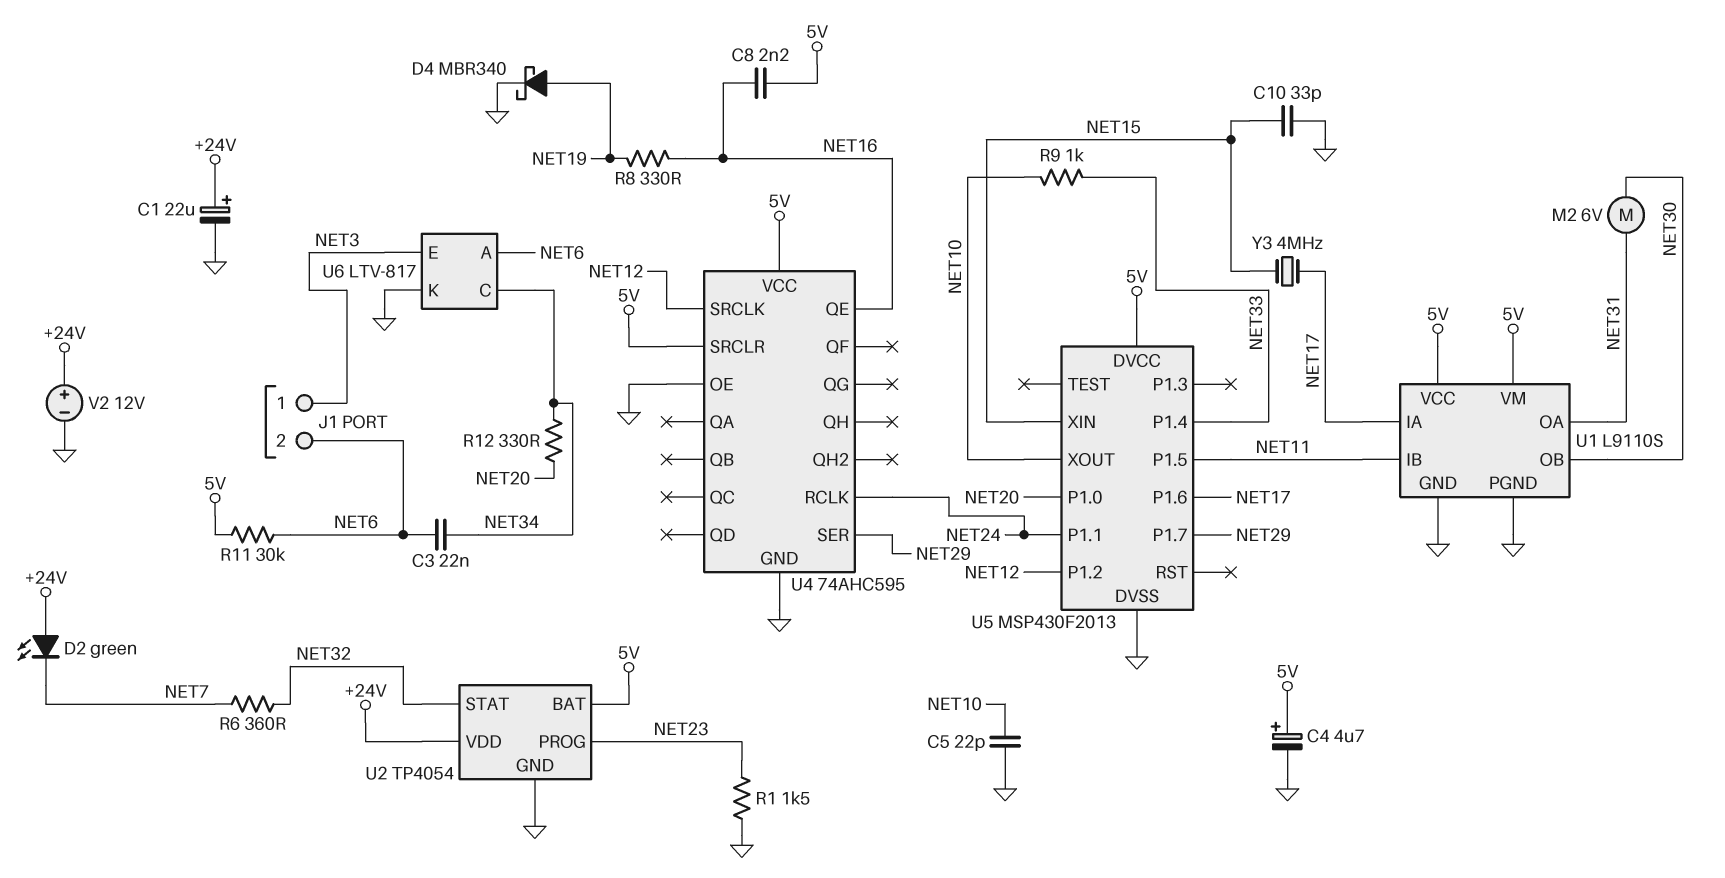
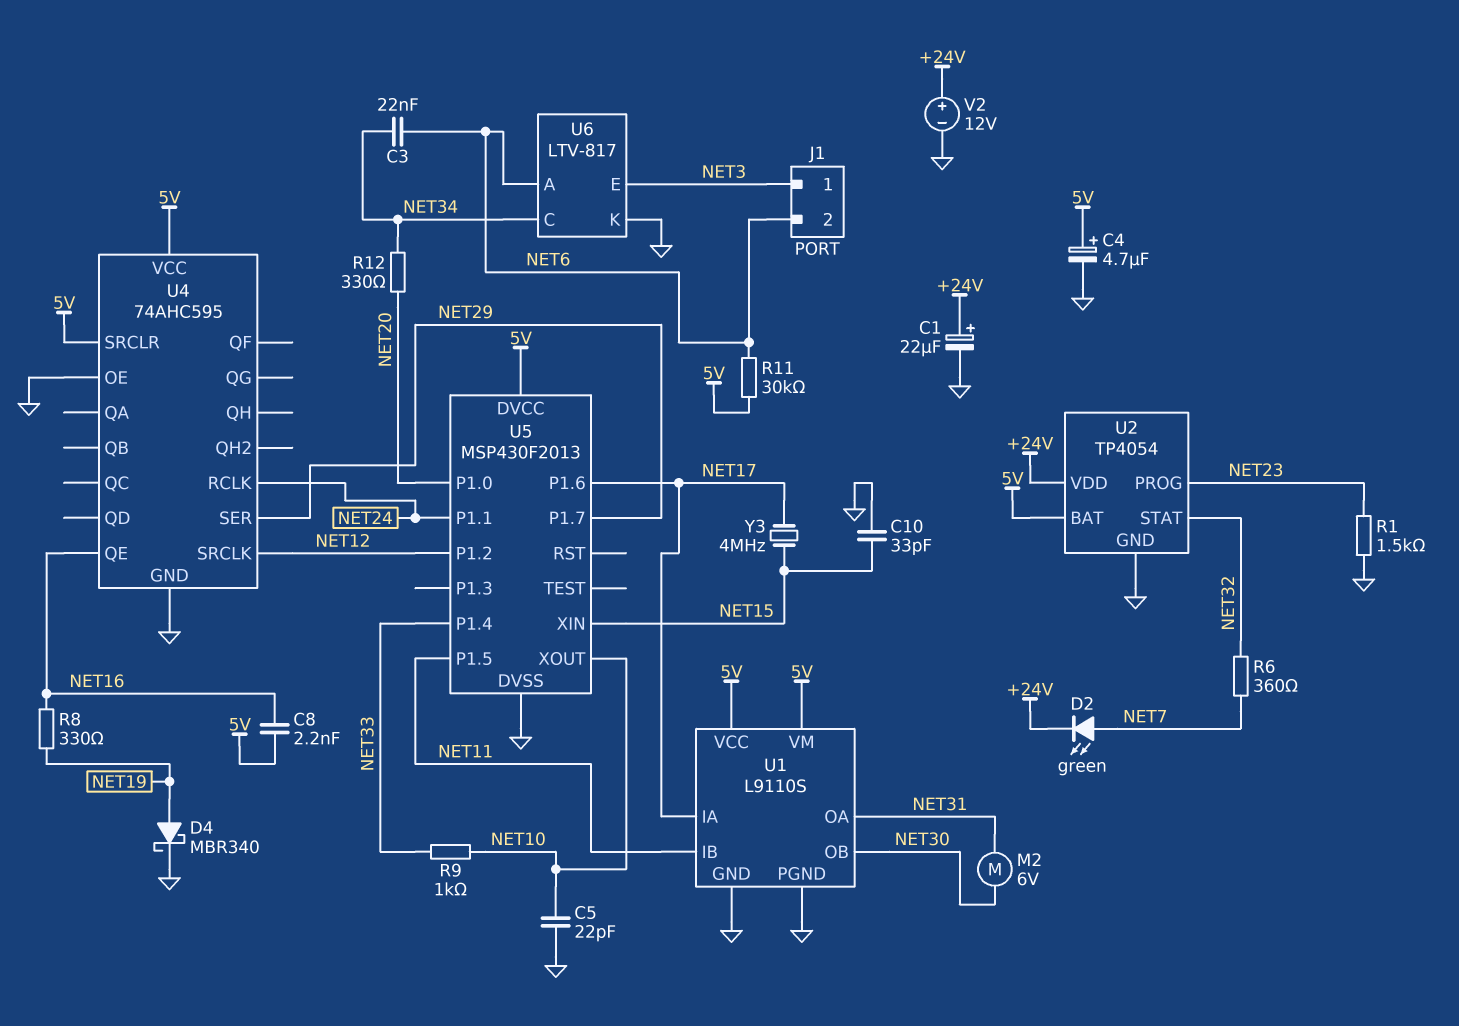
D2: LED green (A +24V, K NET7) -> LED green (A NET7, K +24V)

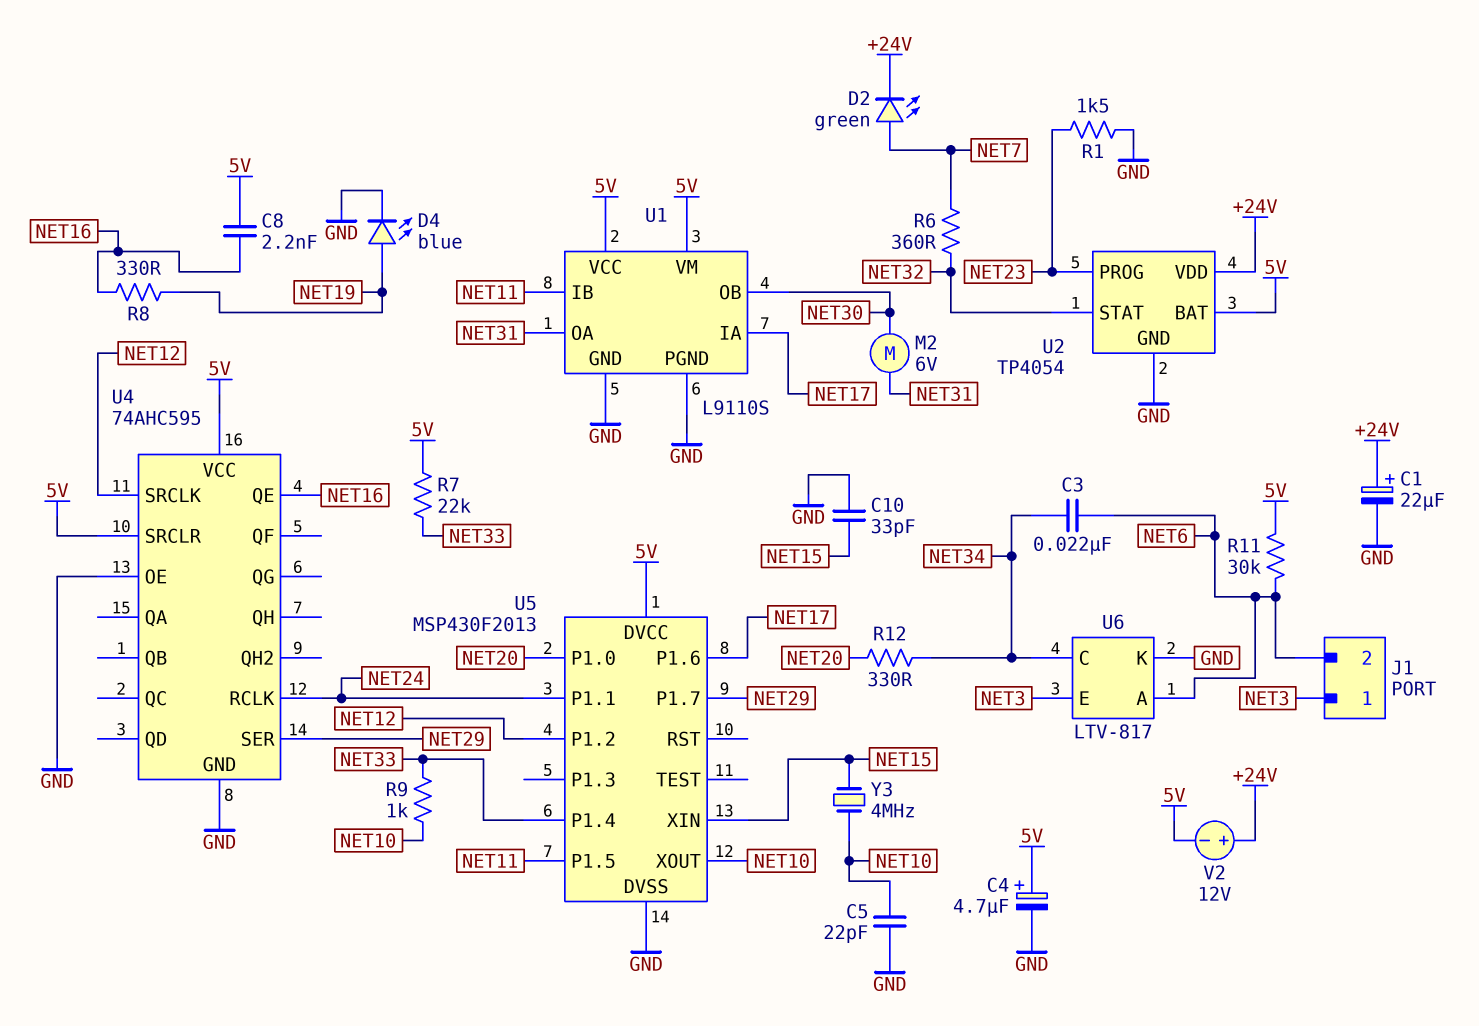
D4: schottky MBR340 (A NET19, K GND) -> LED blue (A NET19, K GND)
R7: none -> 22k (5V, NET33)
V2: 12V (plus +24V, minus GND) -> 12V (plus +24V, minus 5V)
Y3: 4MHz (NET15, NET17) -> 4MHz (NET10, NET15)

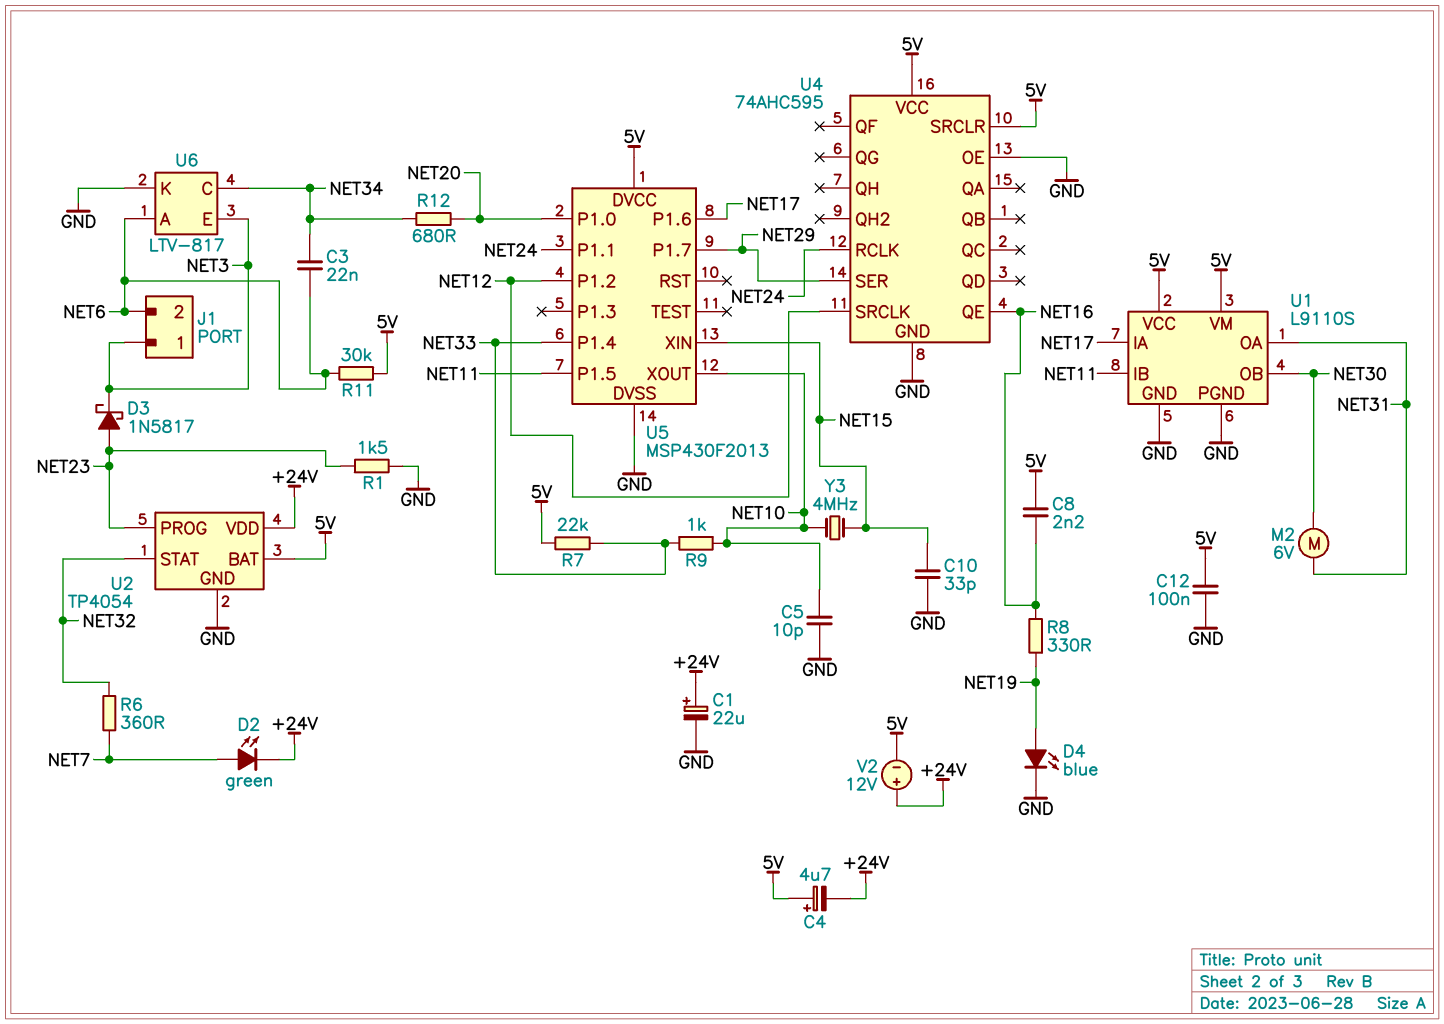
C4: 4.7uF (plus 5V, minus GND) -> 4.7uF (plus 5V, minus +24V)
C5: 22pF (GND, NET10) -> 10pF (GND, NET10)
C12: none -> 100nF (5V, GND)
D3: none -> schottky 1N5817 (A NET23, K NET3)
R12: 330 (NET20, NET34) -> 680 (NET20, NET34)

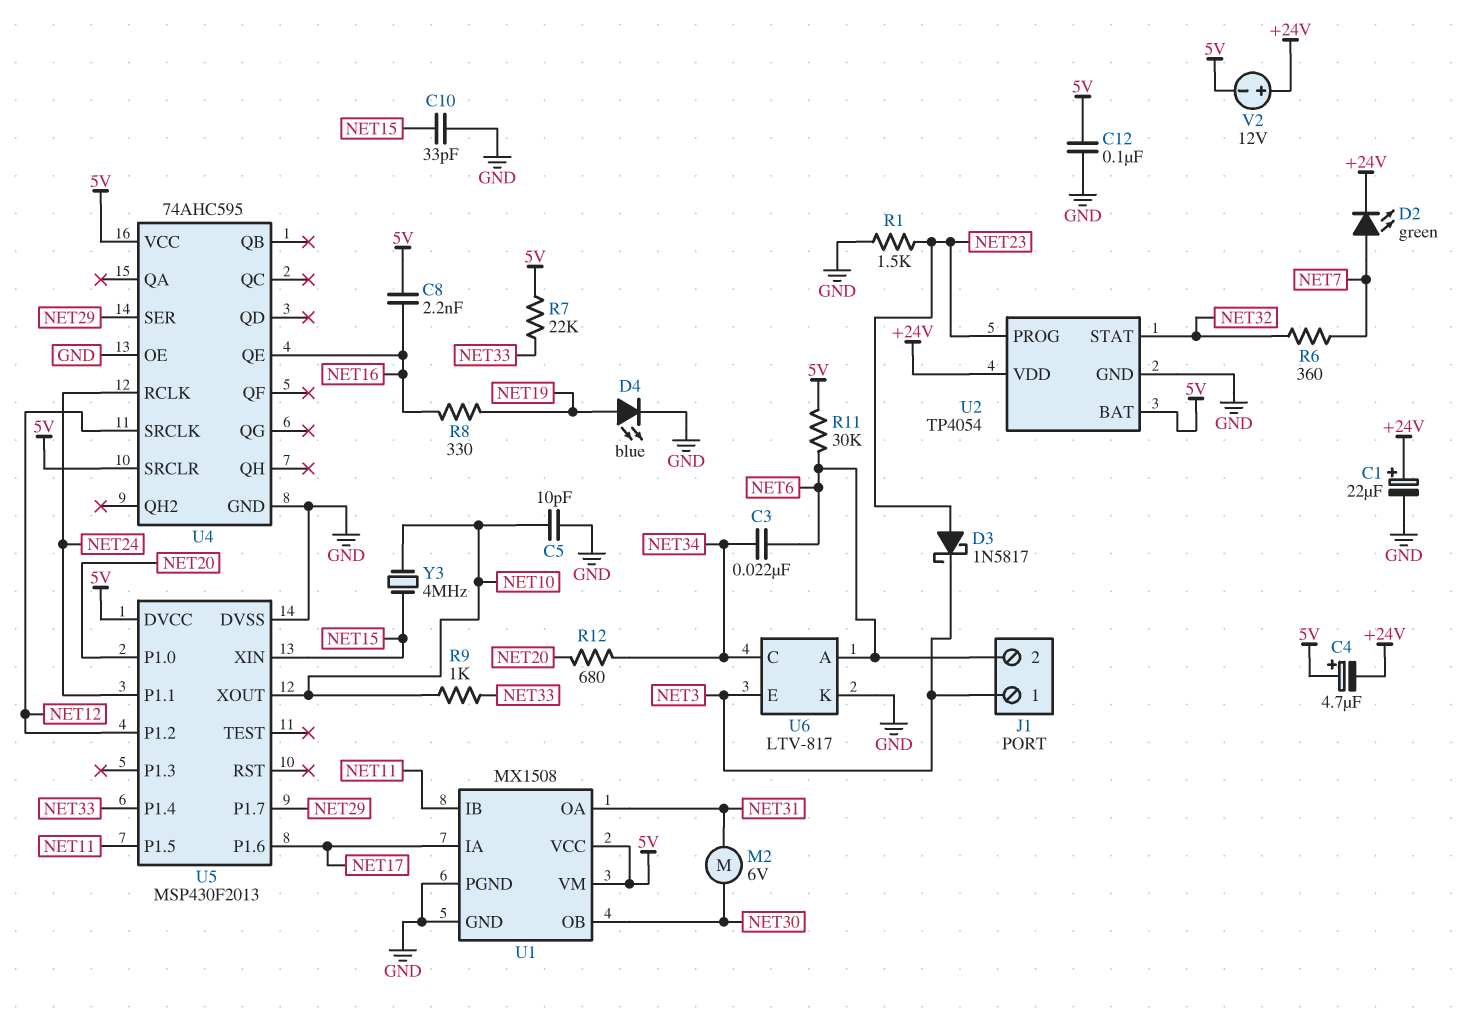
U1: L9110S -> MX1508

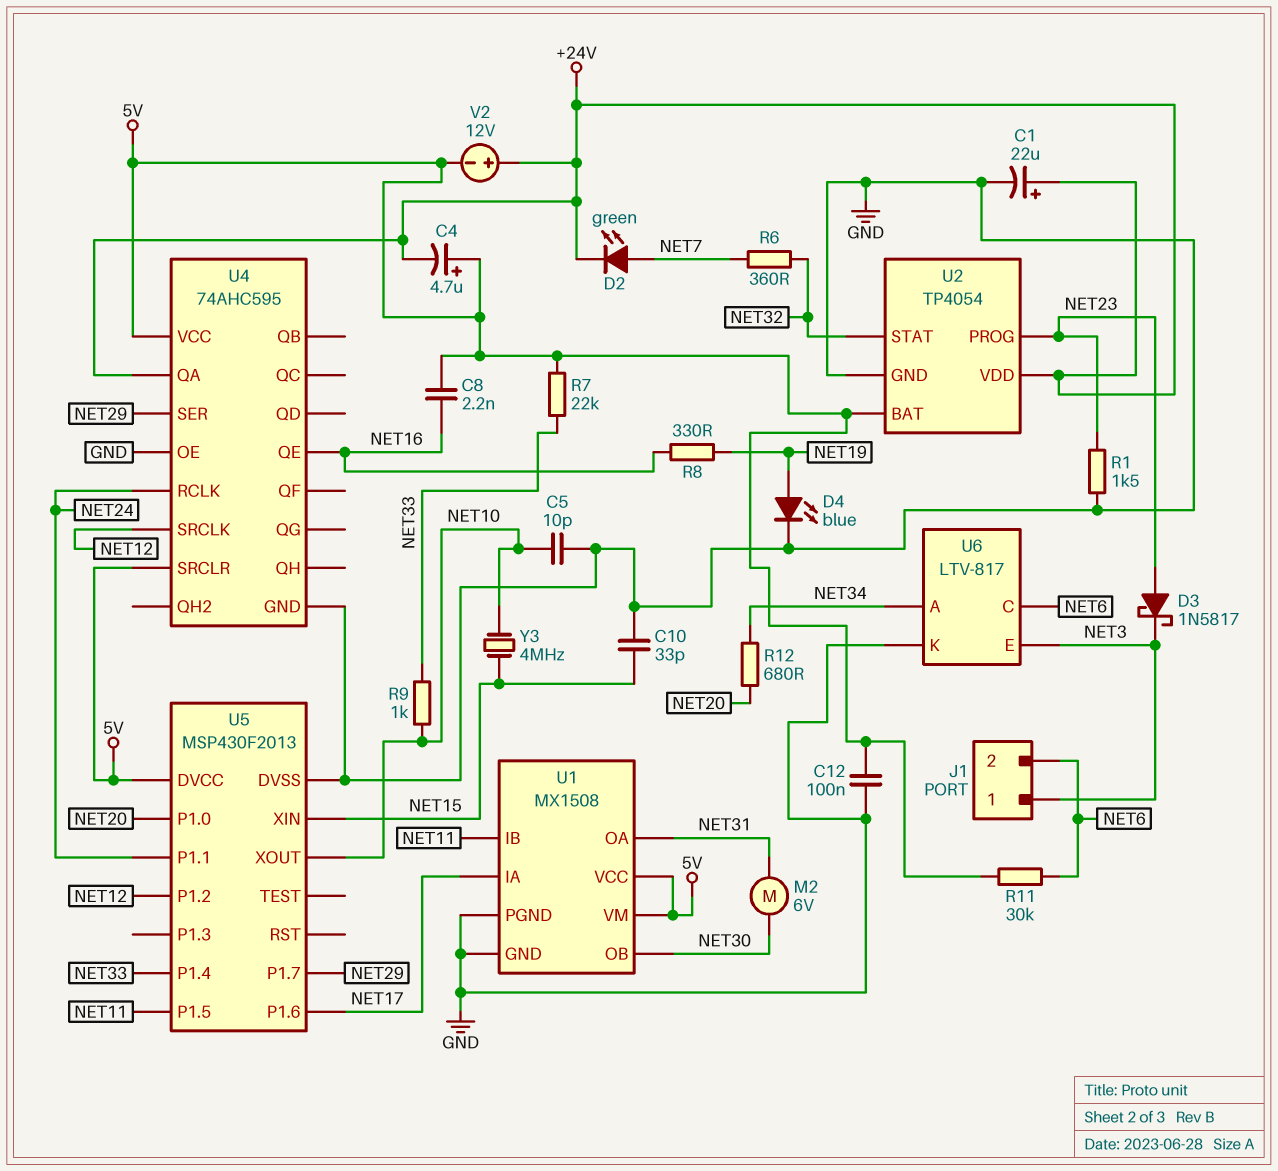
C3: 22nF (NET6, NET34) -> none
U4 pin QA: none -> +24V
U6 pin A: NET6 -> NET34
U6 pin C: NET34 -> NET6

